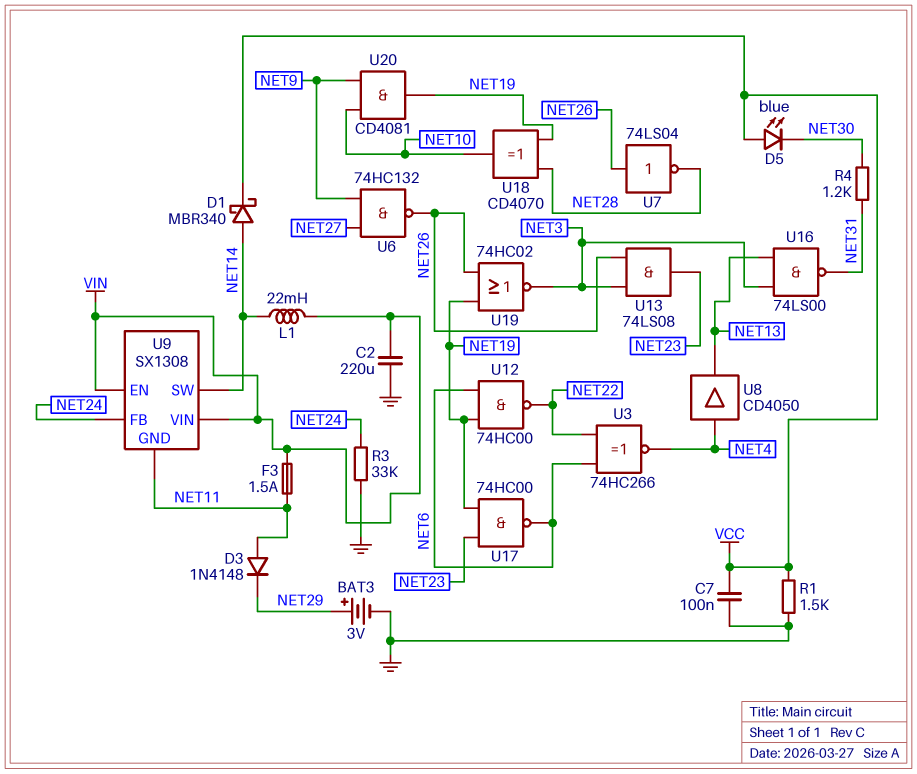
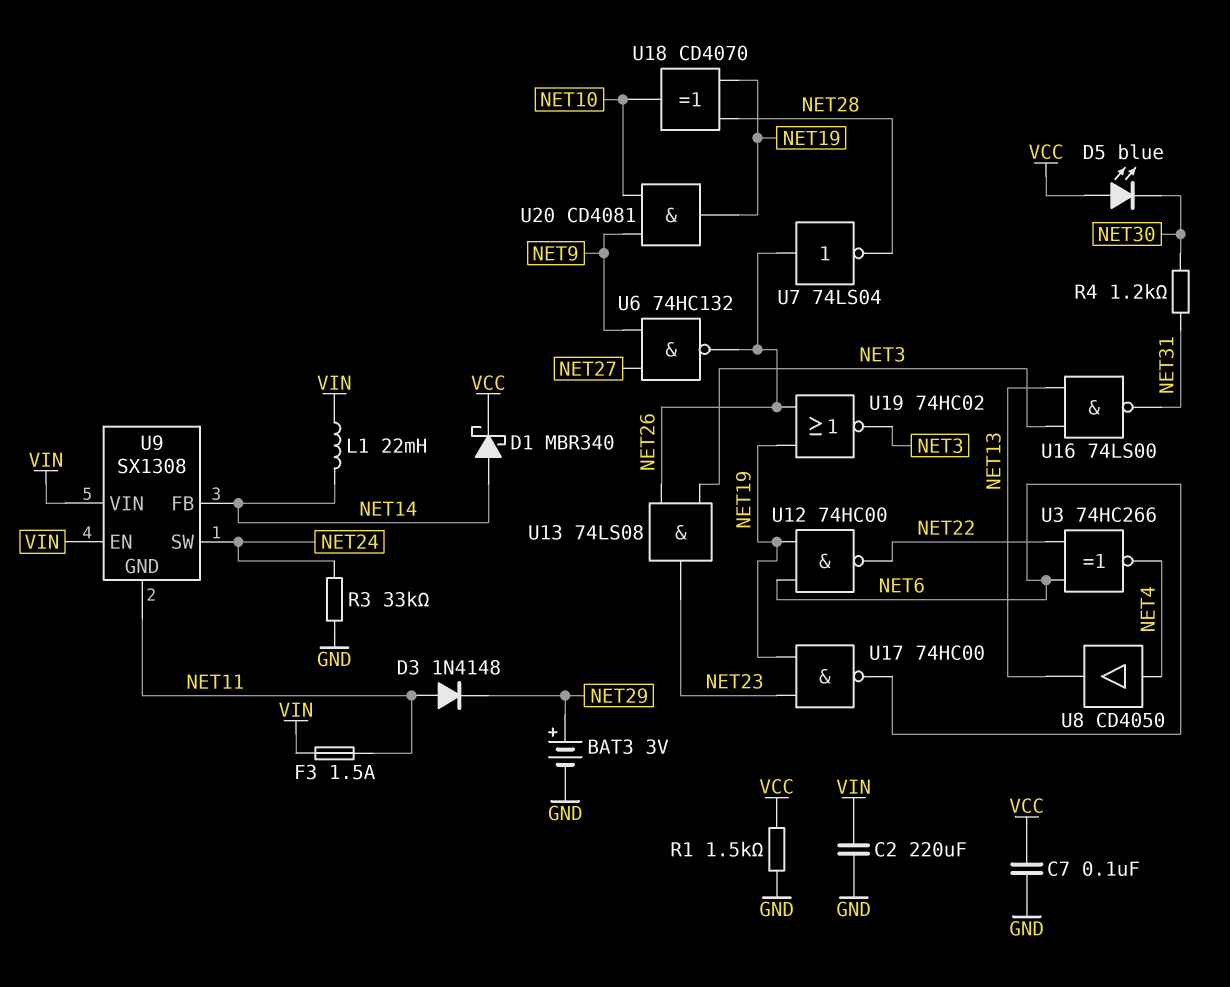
U9 pin FB: NET24 -> NET14
U9 pin SW: NET14 -> NET24

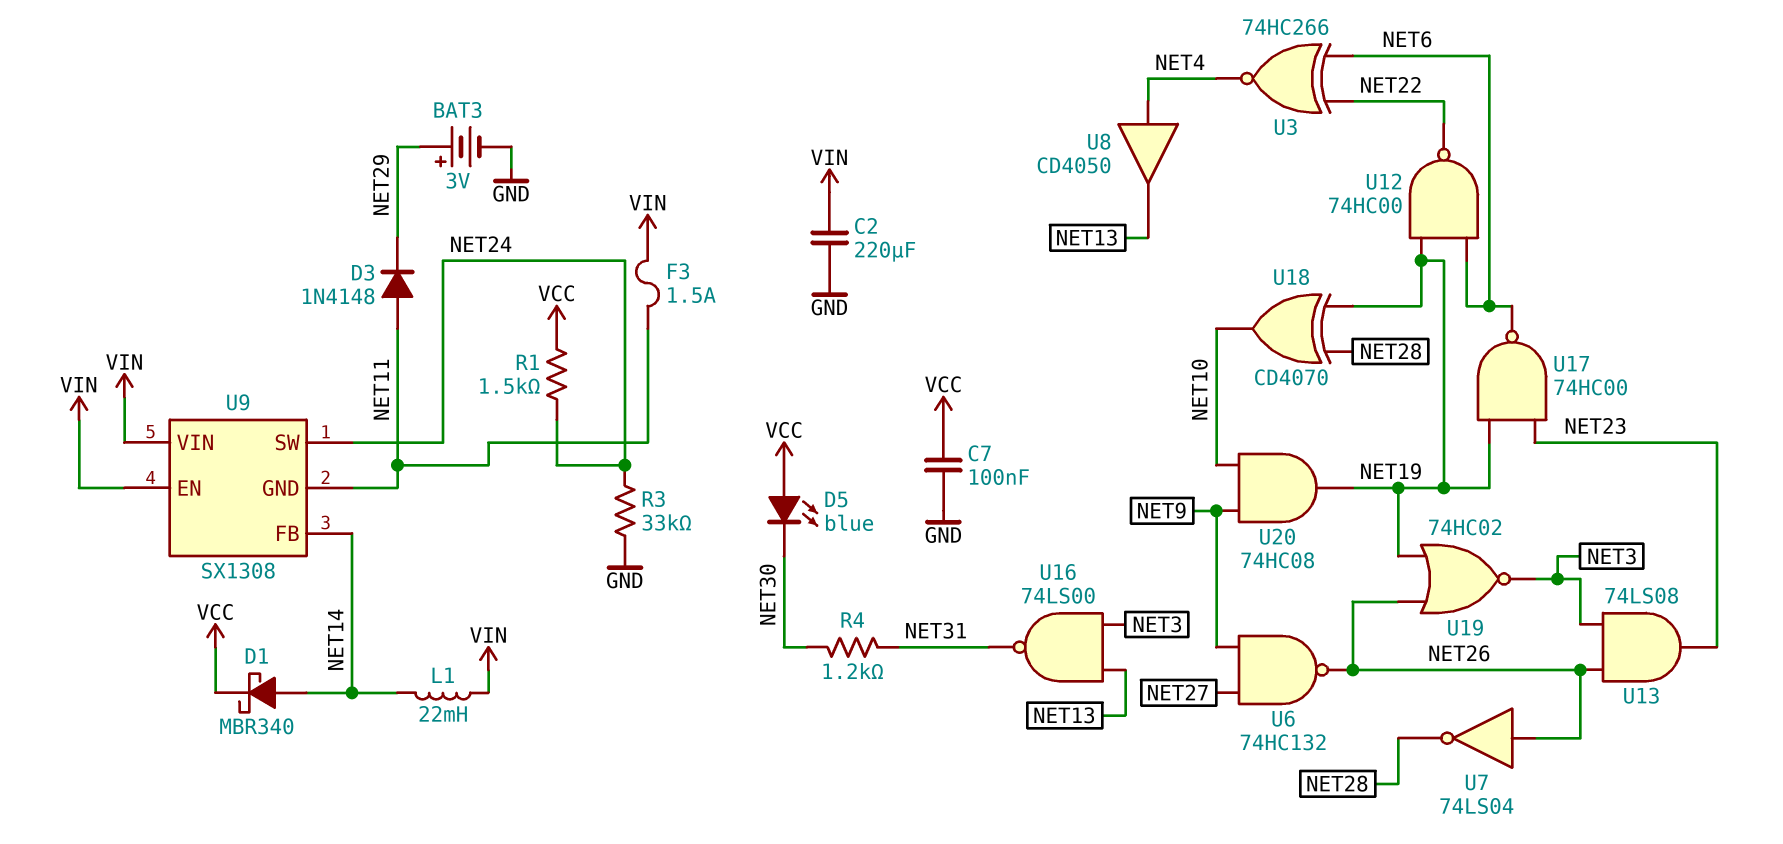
R1: 1.5k (GND, VCC) -> 1.5k (NET24, VCC)
U20: AND CD4081 (in NET9, in NET10, out NET19) -> AND 74HC08 (in NET9, in NET10, out NET19)

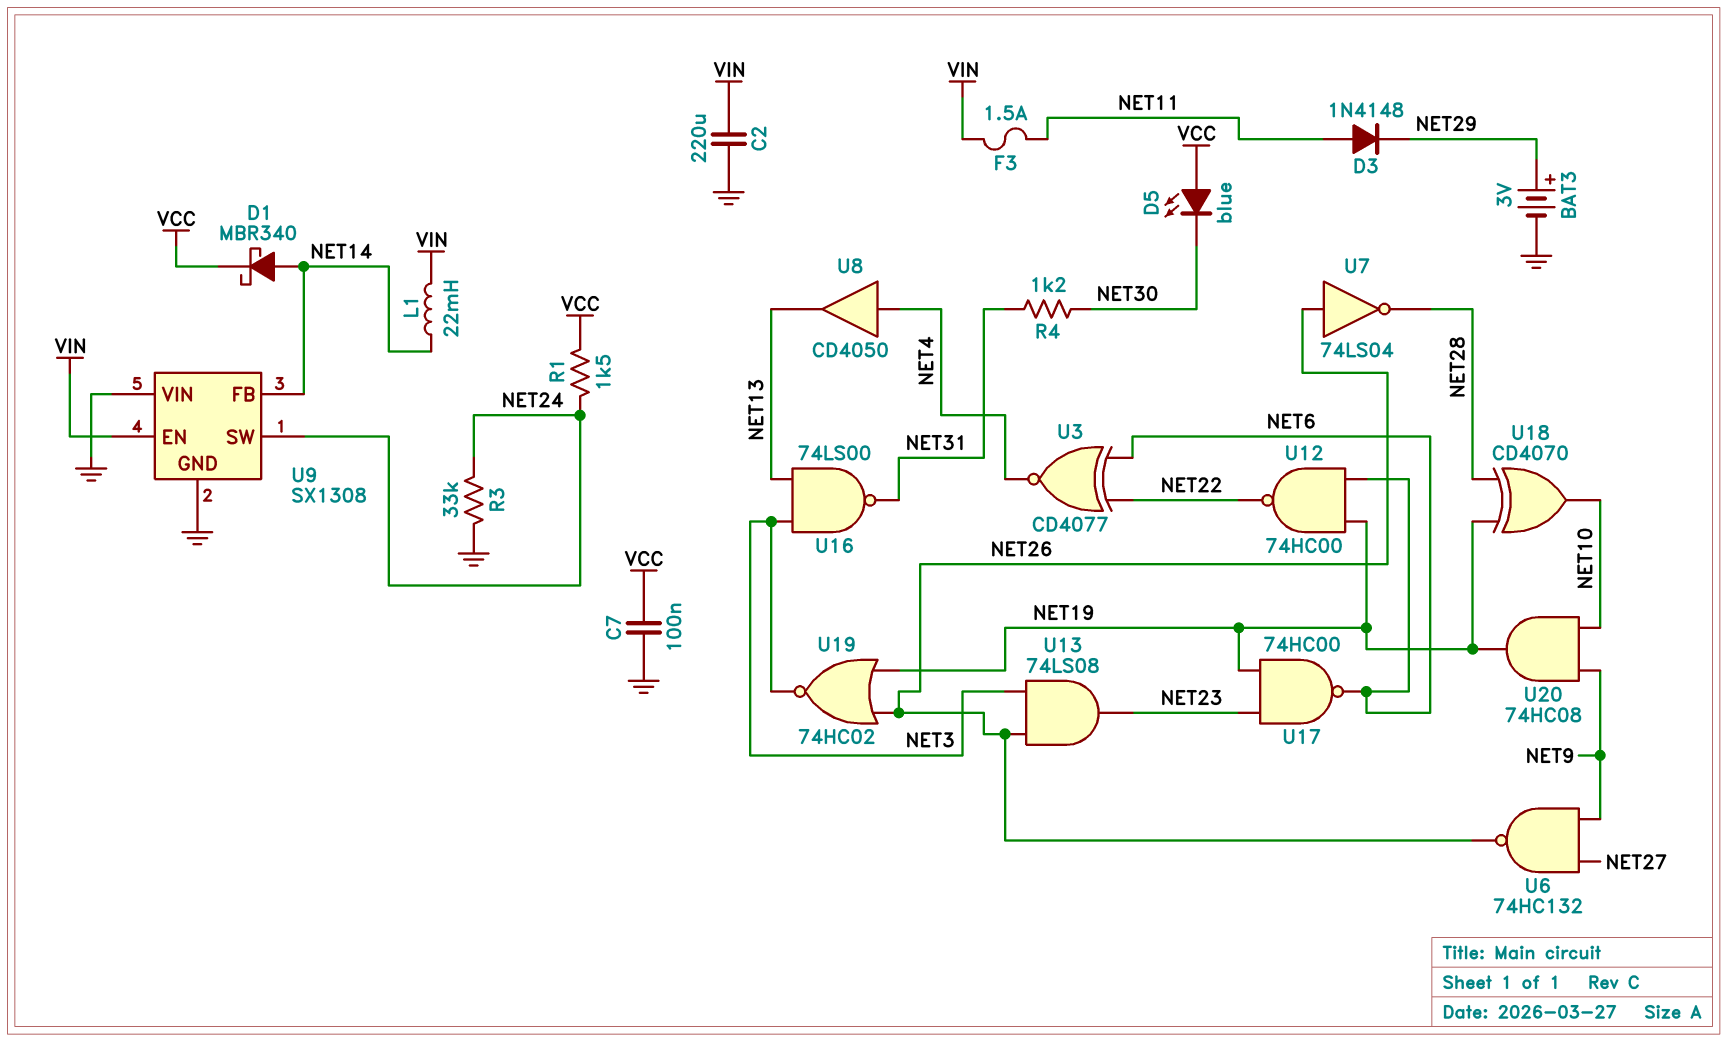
U3: XNOR 74HC266 (in NET6, in NET22, out NET4) -> XNOR CD4077 (in NET6, in NET22, out NET4)
U9 pin GND: NET11 -> GND
U9 pin VIN: VIN -> GND

